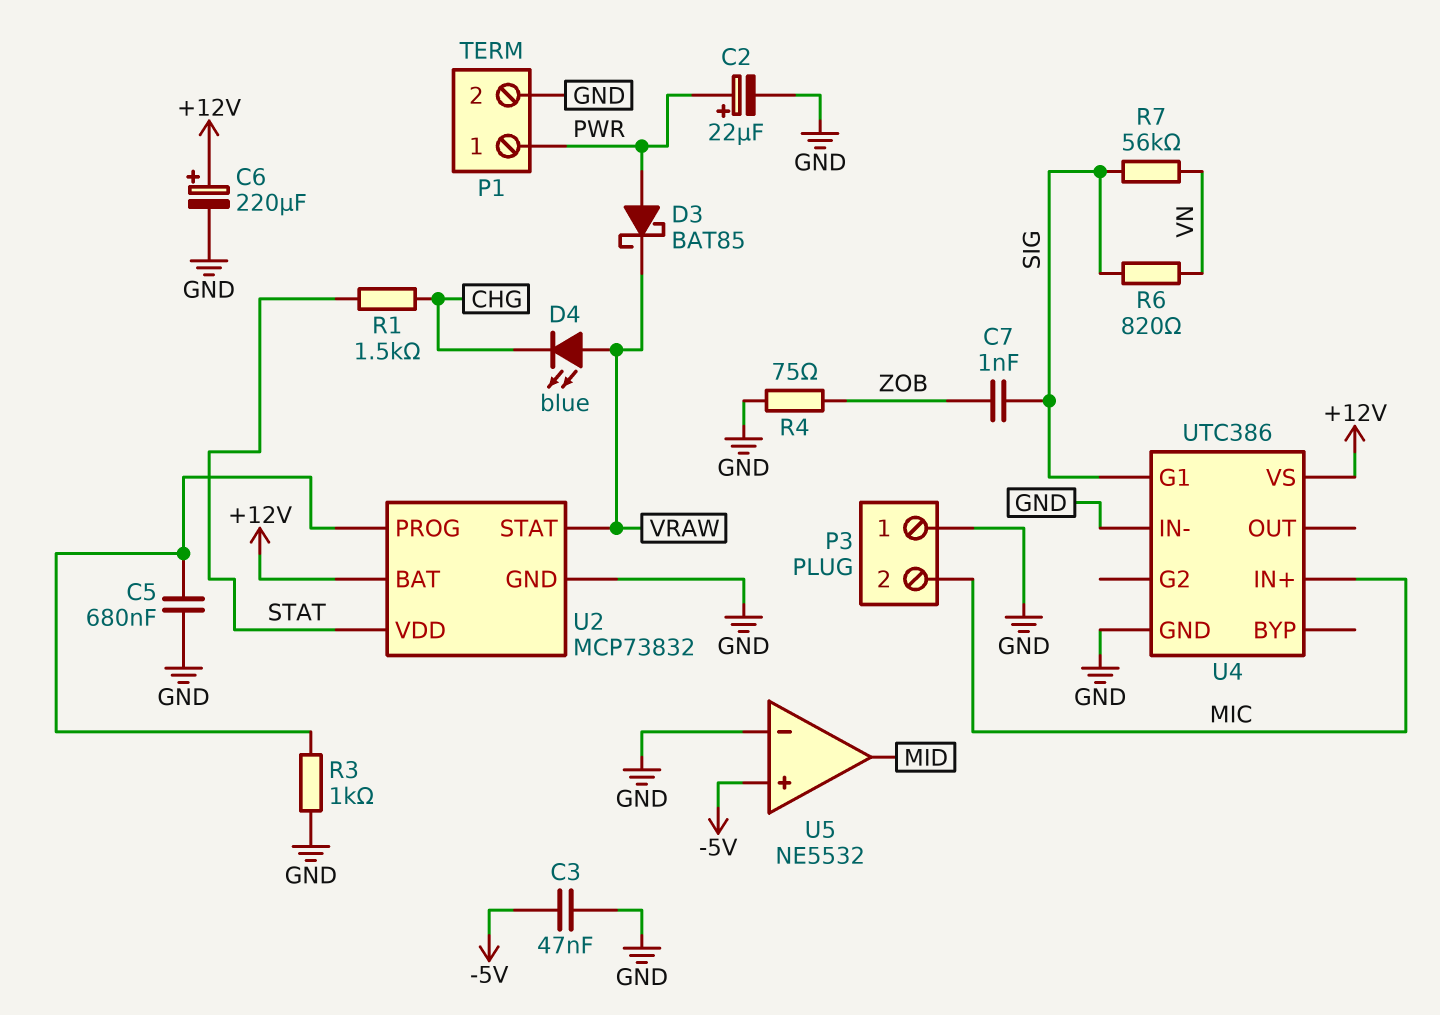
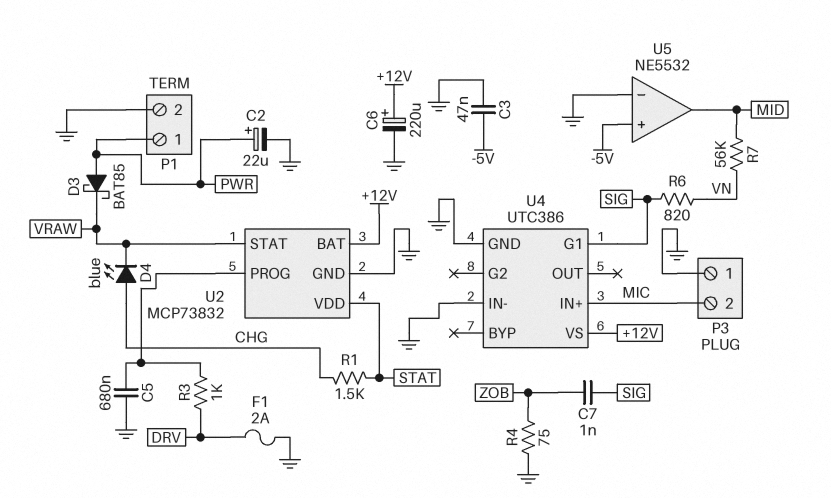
D4: LED blue (A VRAW, K CHG) -> LED blue (A CHG, K VRAW)
F1: none -> 2A (DRV, GND)
R3: 1k (GND, U2/PROG) -> 1k (DRV, U2/PROG)
R7: 56k (SIG, VN) -> 56k (MID, VN)

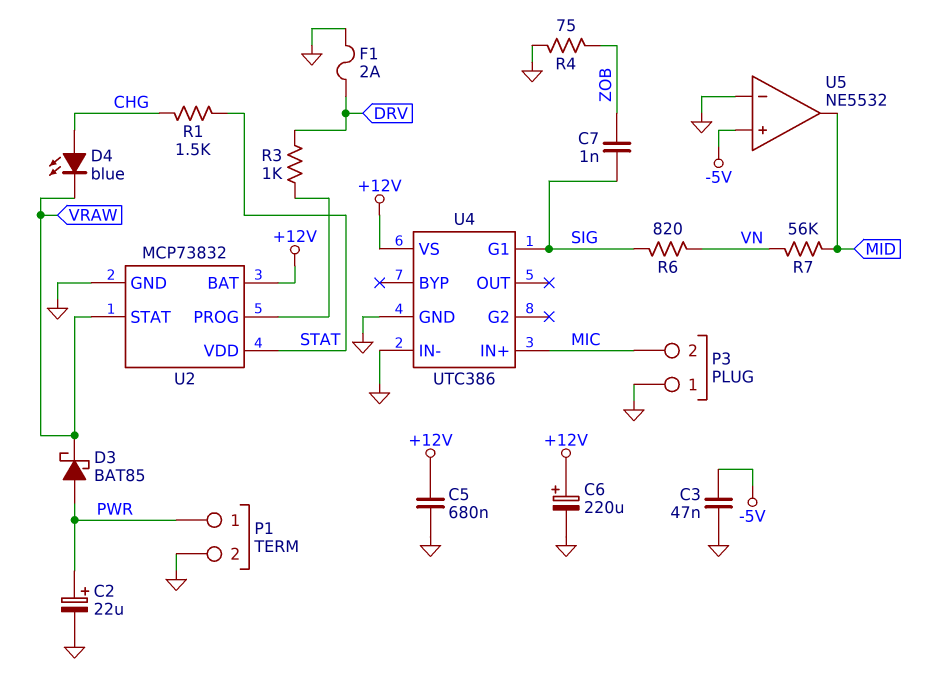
C5: 680nF (GND, U2/PROG) -> 680nF (+12V, GND)

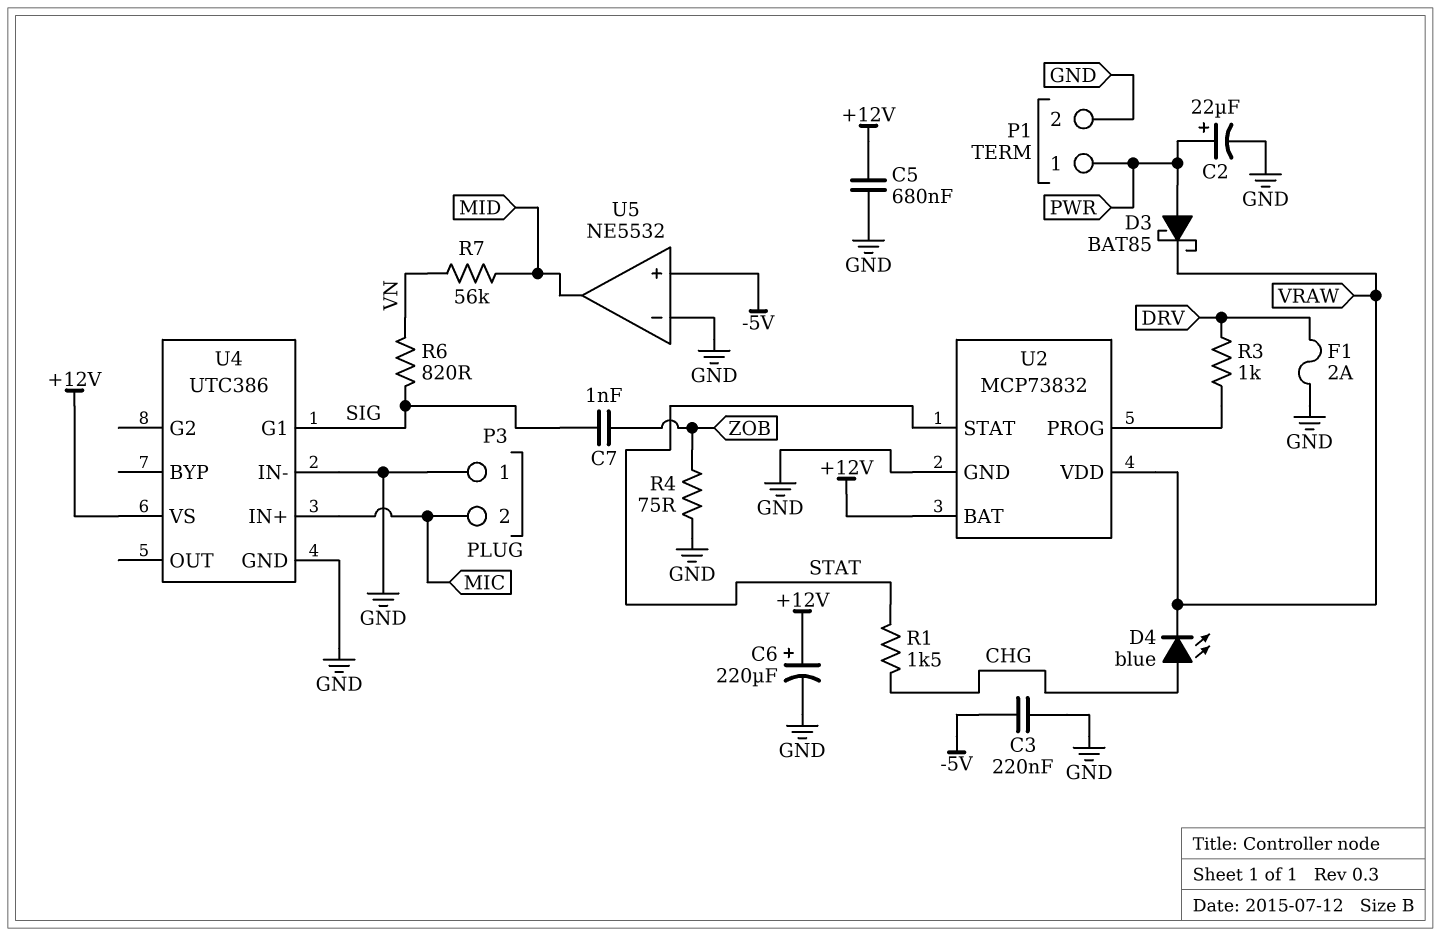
C3: 47nF (-5V, GND) -> 220nF (-5V, GND)
U2 pin STAT: VRAW -> STAT
U2 pin VDD: STAT -> VRAW

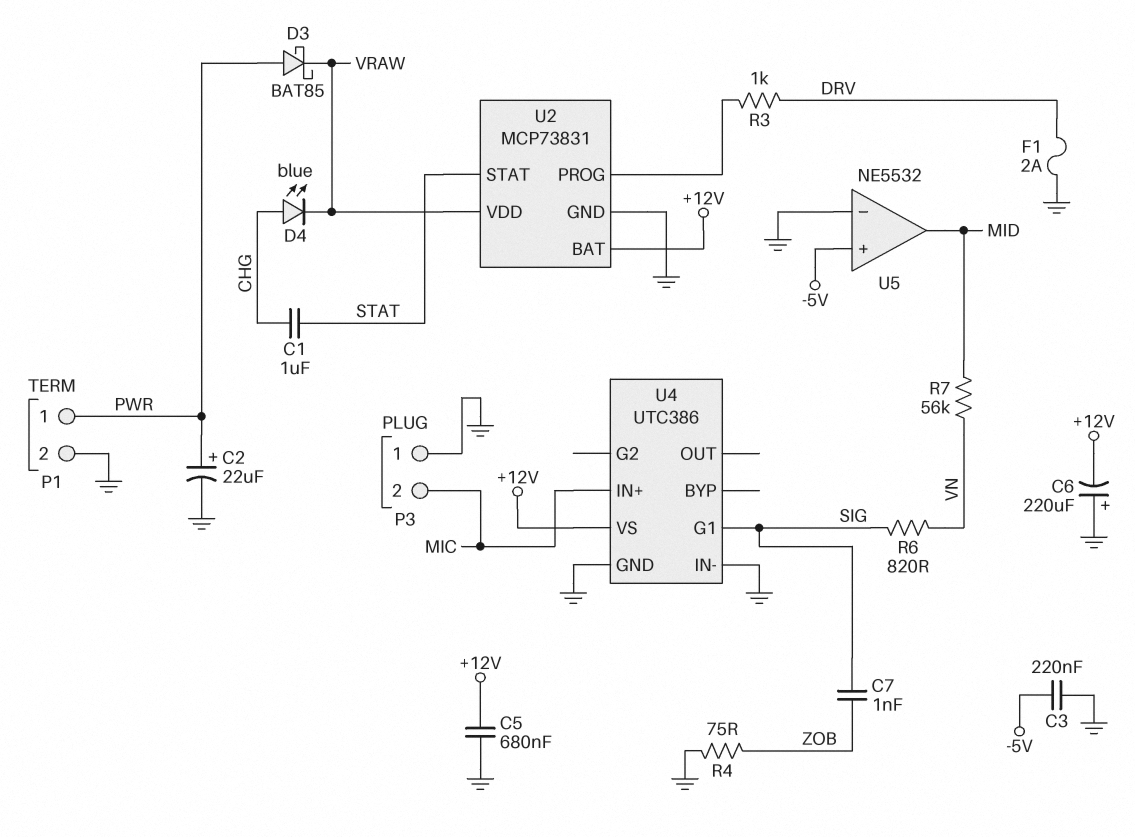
C1: none -> 1uF (CHG, STAT)
C6: 220uF (plus +12V, minus GND) -> 220uF (plus GND, minus +12V)
R1: 1.5k (CHG, STAT) -> none
U2: MCP73832 -> MCP73831

